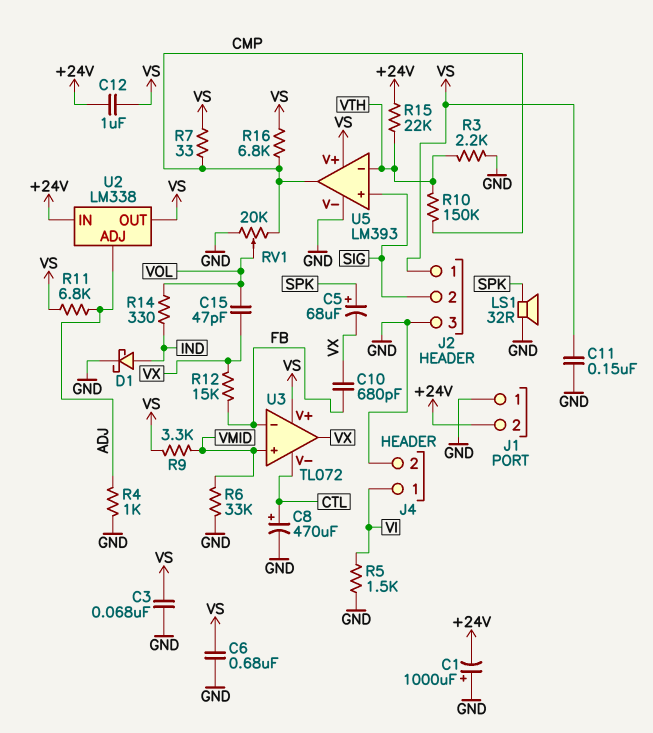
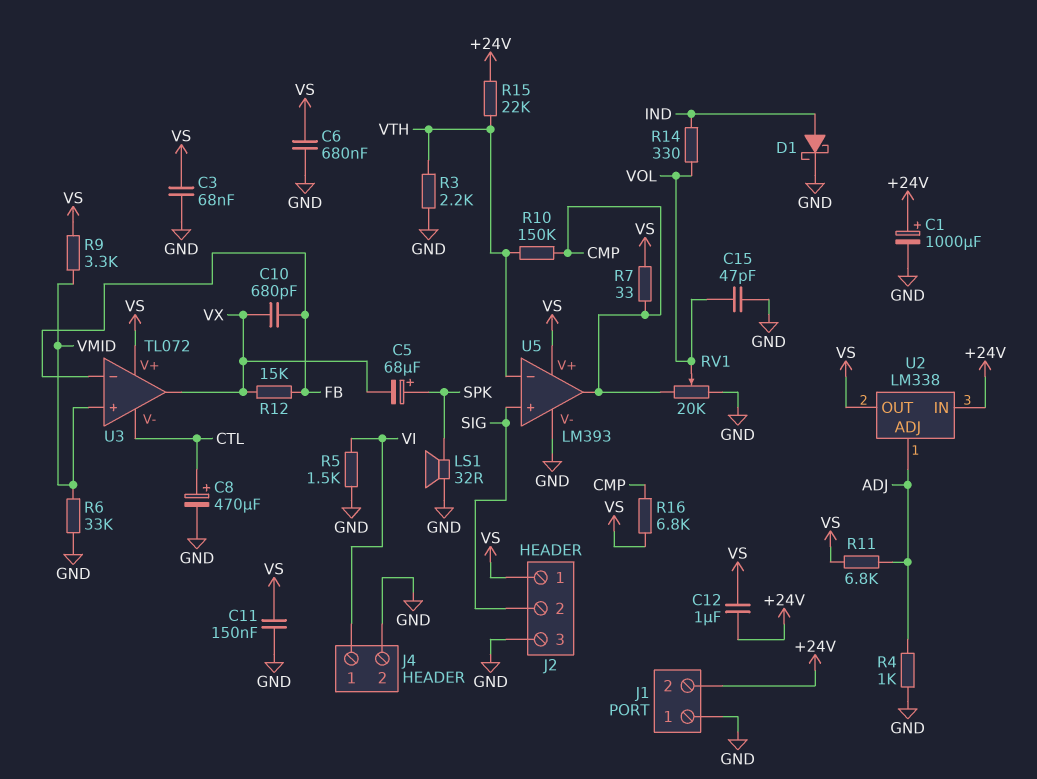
C1: 1000uF (plus GND, minus +24V) -> 1000uF (plus +24V, minus GND)
C15: 47pF (VOL, VX) -> 47pF (GND, VOL)

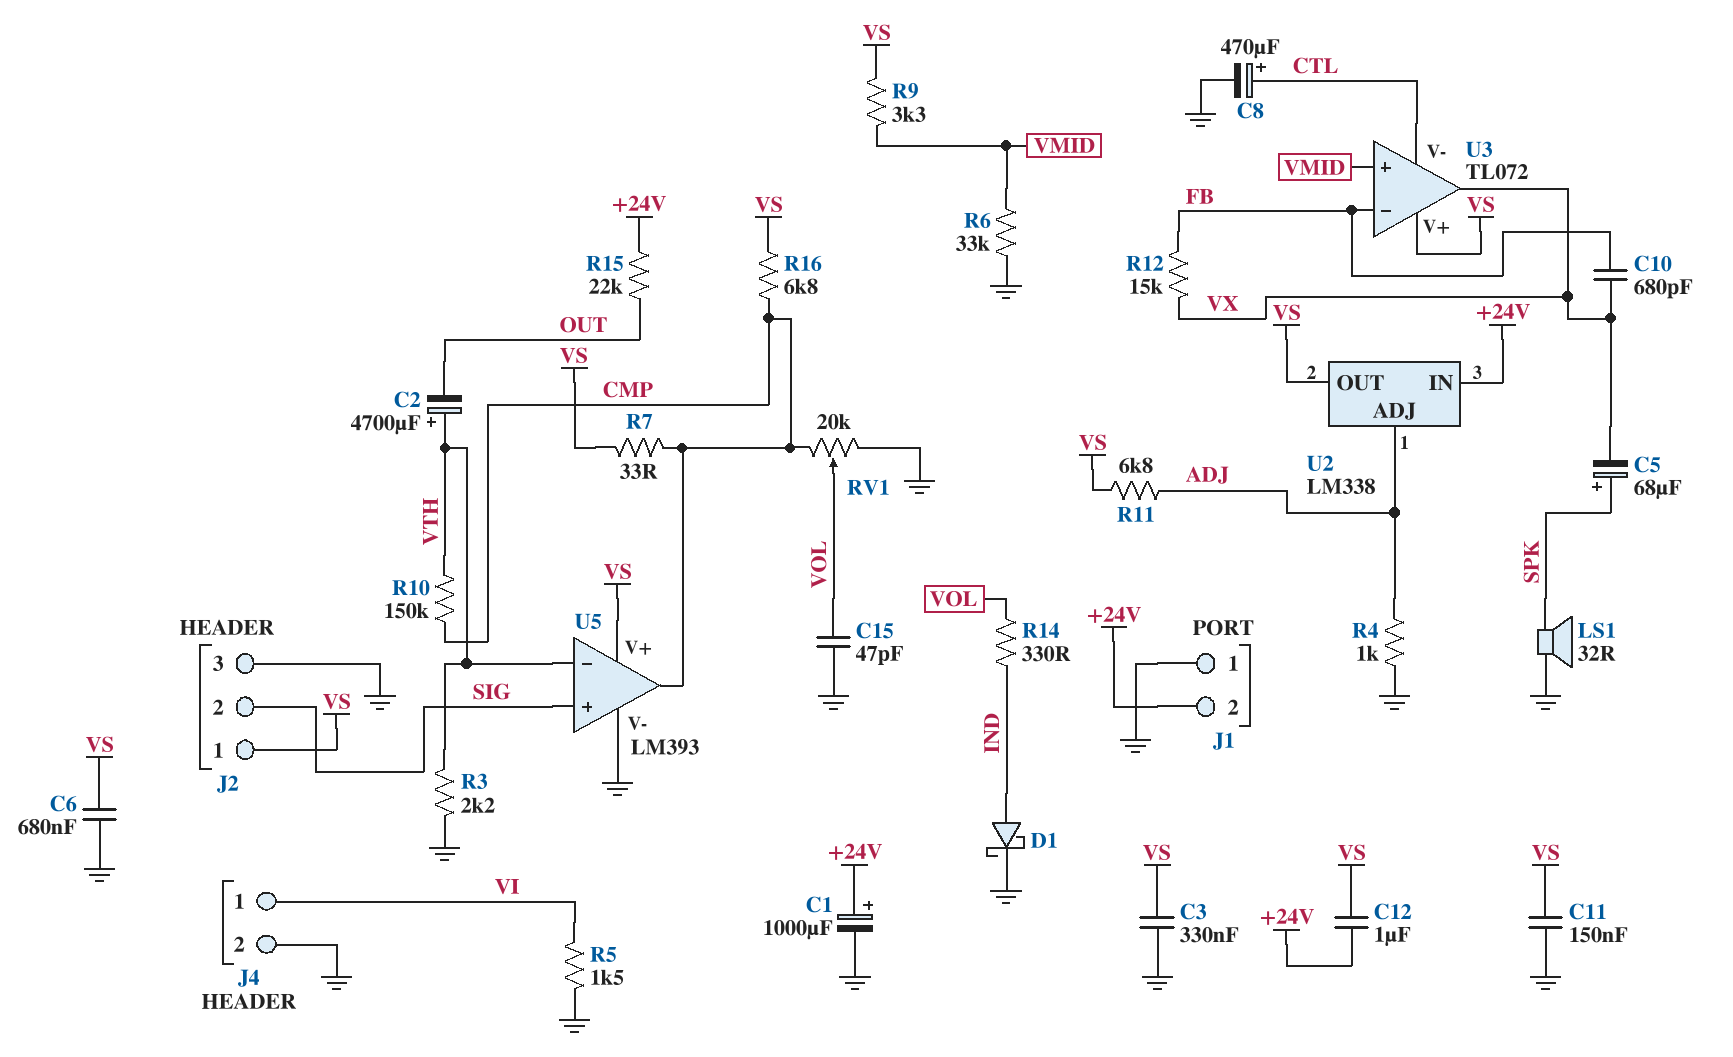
C2: none -> 4700uF (plus VTH, minus OUT)
C3: 68nF (GND, VS) -> 330nF (GND, VS)
R15: 22k (+24V, VTH) -> 22k (+24V, OUT)

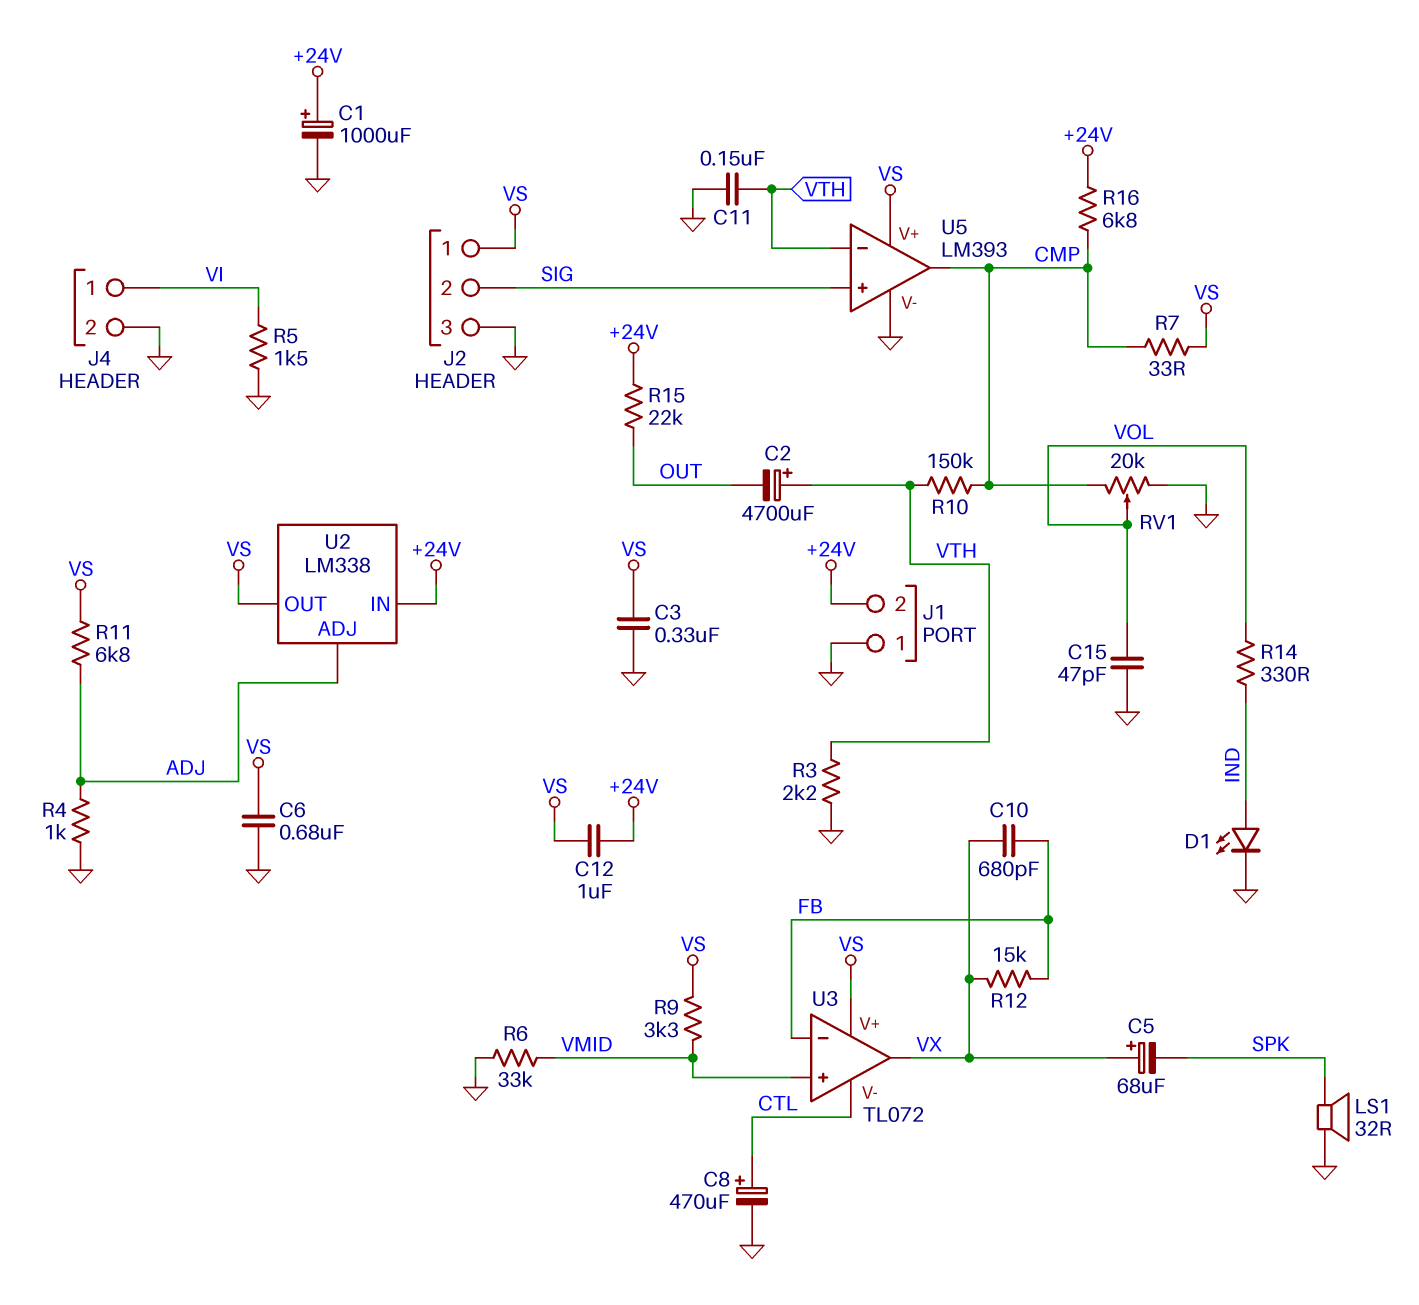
C5: 68uF (plus SPK, minus VX) -> 68uF (plus VX, minus SPK)
C11: 150nF (GND, VS) -> 150nF (GND, VTH)
D1: schottky (A IND, K GND) -> LED (A IND, K GND)
R16: 6.8k (CMP, VS) -> 6.8k (+24V, CMP)

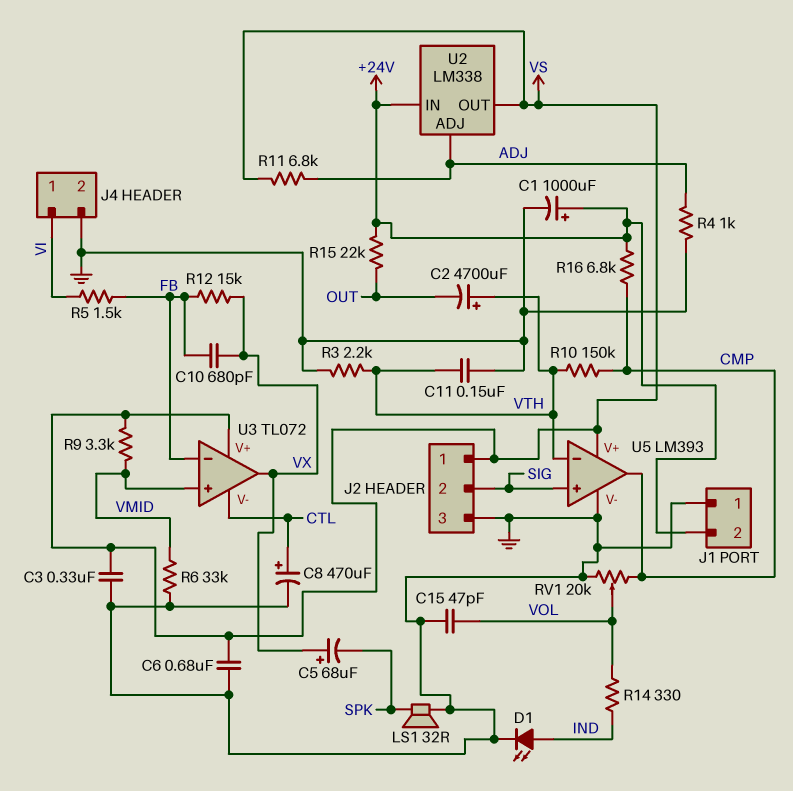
C12: 1uF (+24V, VS) -> none
R5: 1.5k (GND, VI) -> 1.5k (FB, VI)
R7: 33 (CMP, VS) -> none

